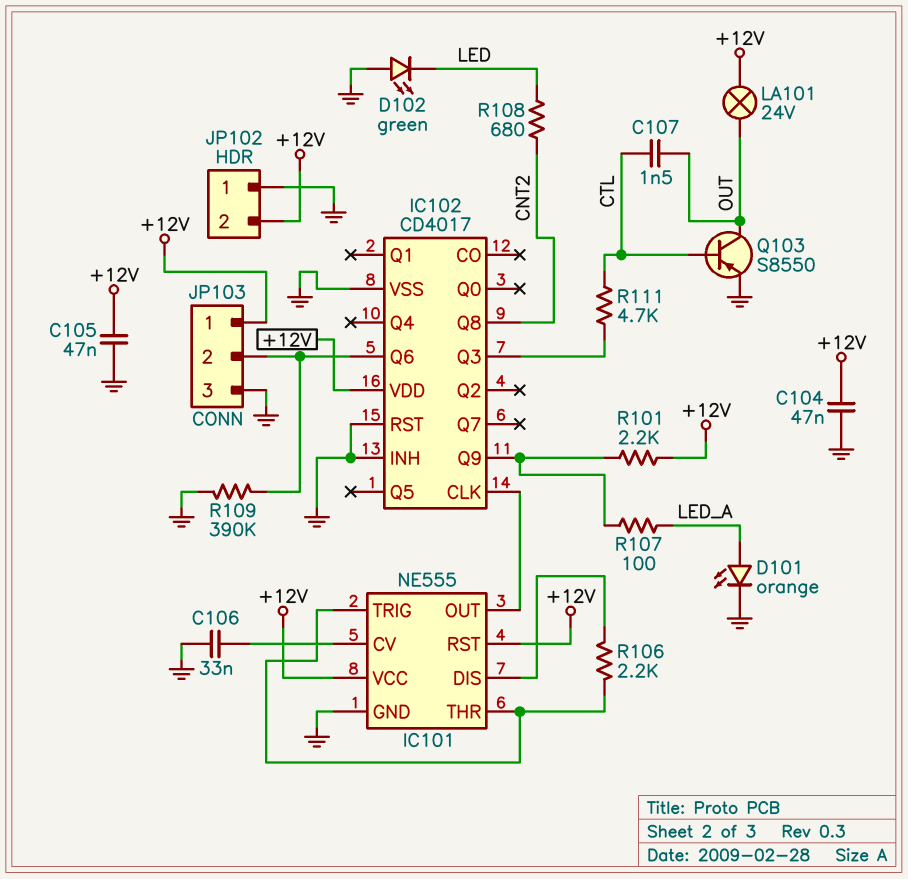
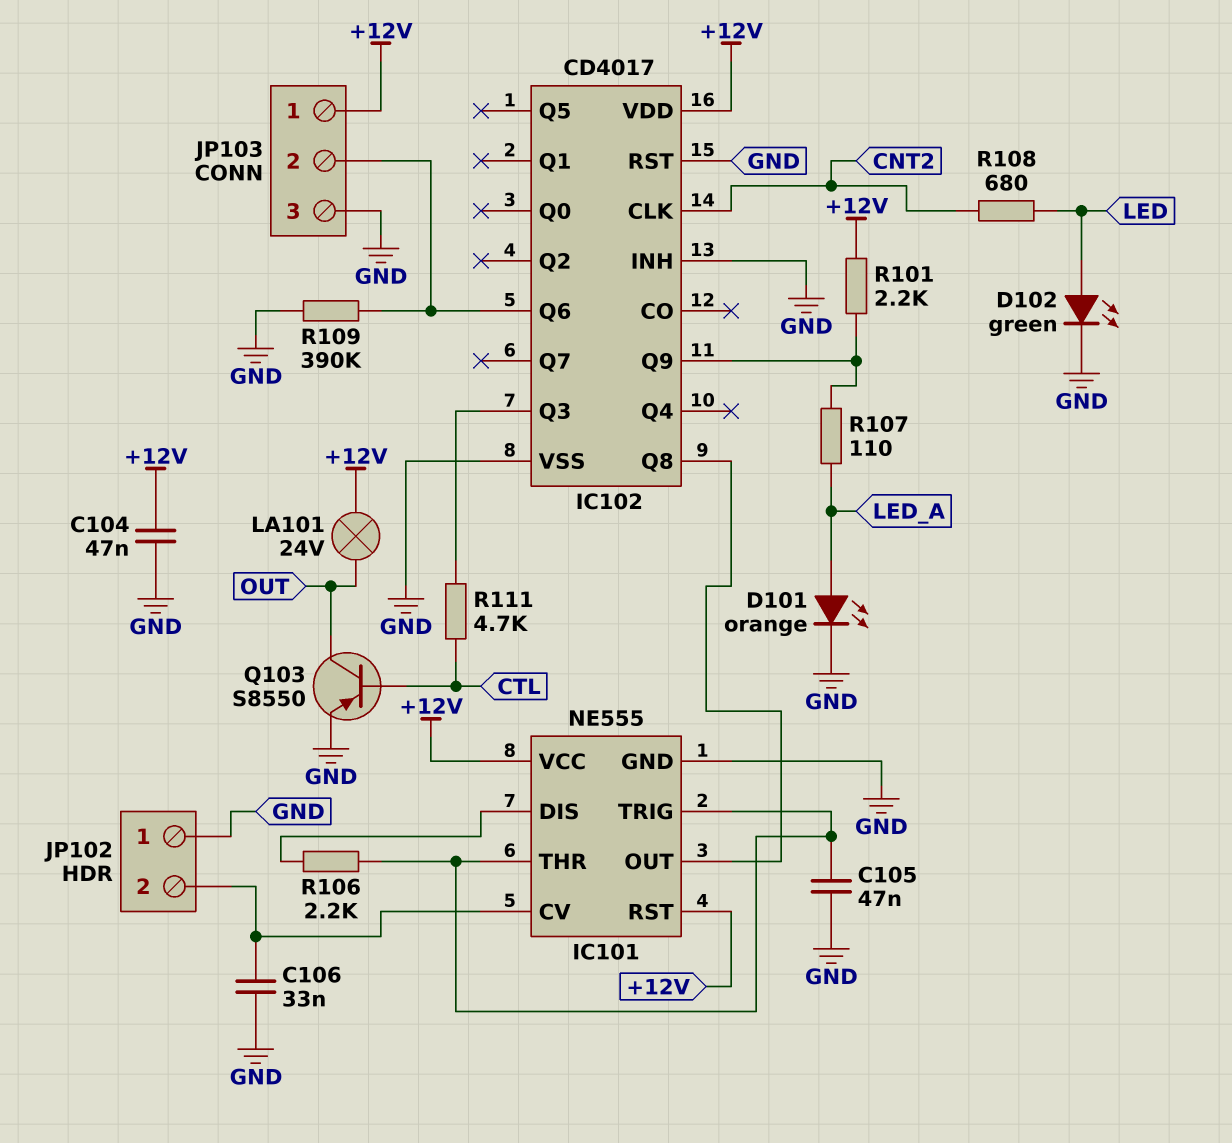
C105: 47nF (+12V, GND) -> 47nF (GND, IC101/THR)
C107: 1.5nF (CTL, OUT) -> none
D102: LED green (A GND, K LED) -> LED green (A LED, K GND)
IC102 pin CLK: IC101/OUT -> CNT2
IC102 pin Q8: CNT2 -> IC101/OUT
JP102 pin 2: +12V -> IC101/CV
R107: 100 (IC102/Q9, LED_A) -> 110 (IC102/Q9, LED_A)

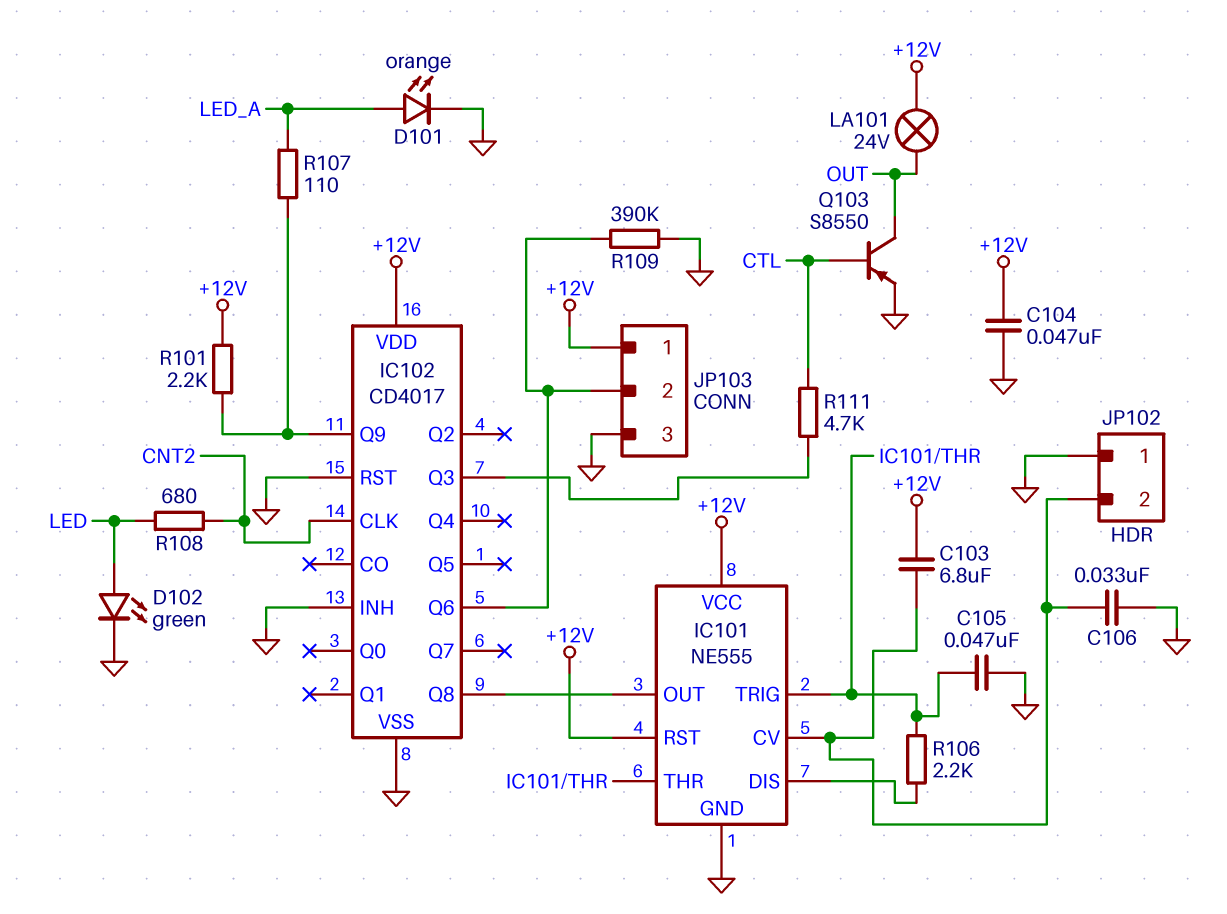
C103: none -> 6.8uF (+12V, IC101/CV)

